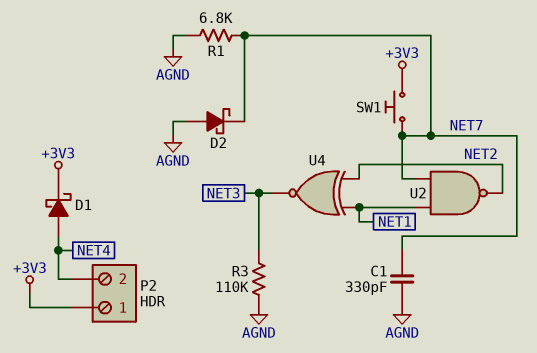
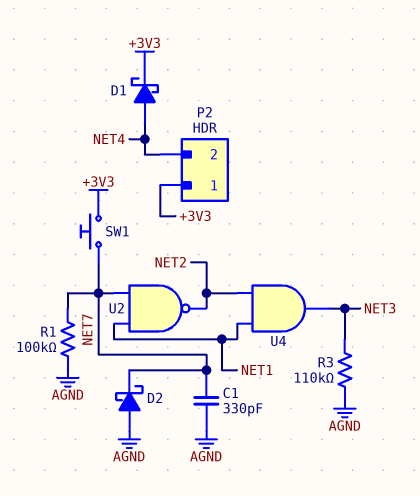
R1: 6.8k (AGND, NET7) -> 100k (AGND, NET7)
U4: XNOR (in NET1, in NET2, out NET3) -> AND (in NET1, in NET2, out NET3)

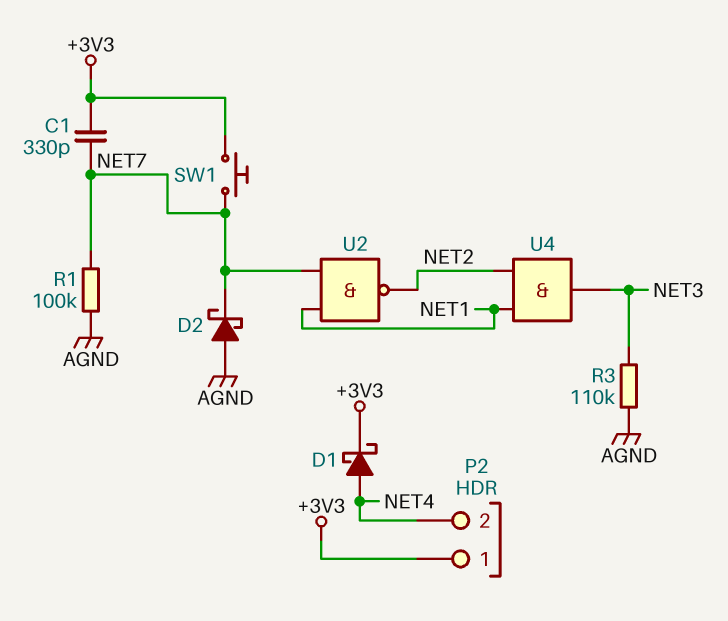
C1: 330pF (AGND, NET7) -> 330pF (+3V3, NET7)

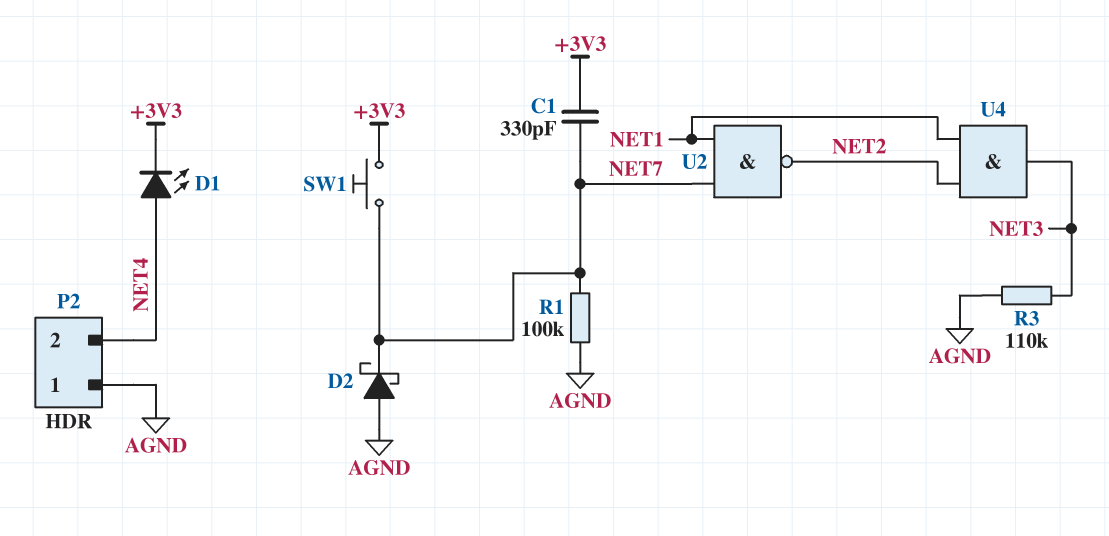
D1: schottky (A NET4, K +3V3) -> LED (A NET4, K +3V3)
P2 pin 1: +3V3 -> AGND

